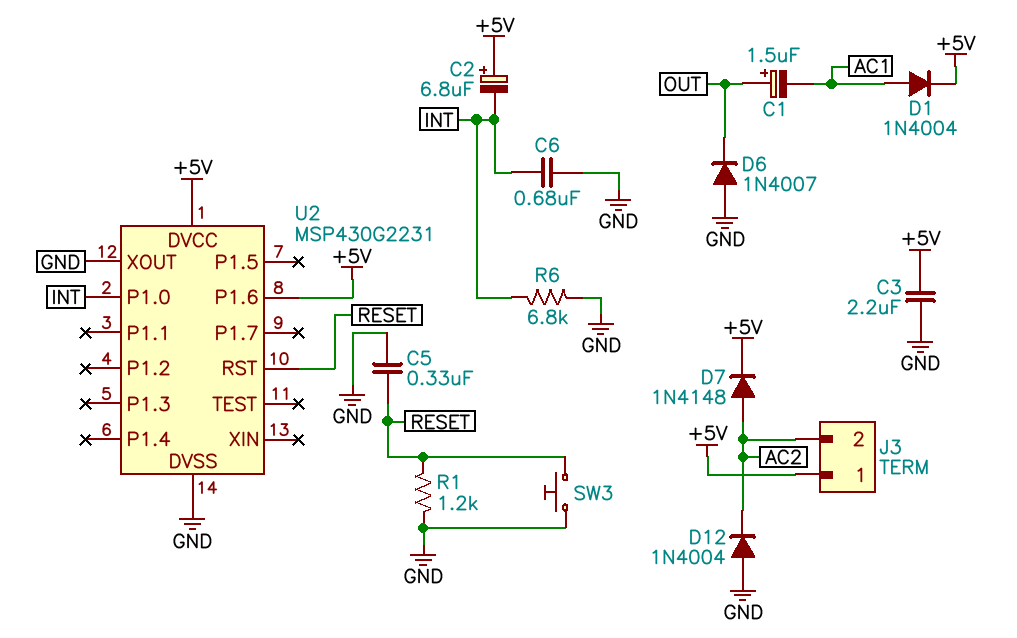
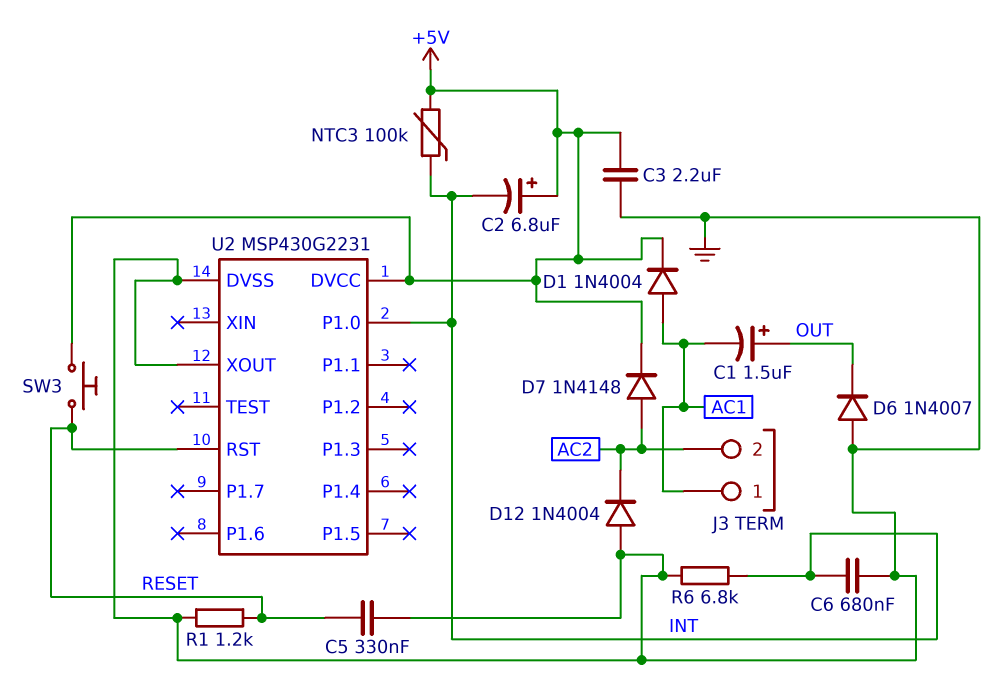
J3 pin 1: +5V -> AC1
NTC3: none -> 100k (+5V, INT)
SW3: button (GND, RESET) -> button (+5V, RESET)
U2 pin P1.6: +5V -> none

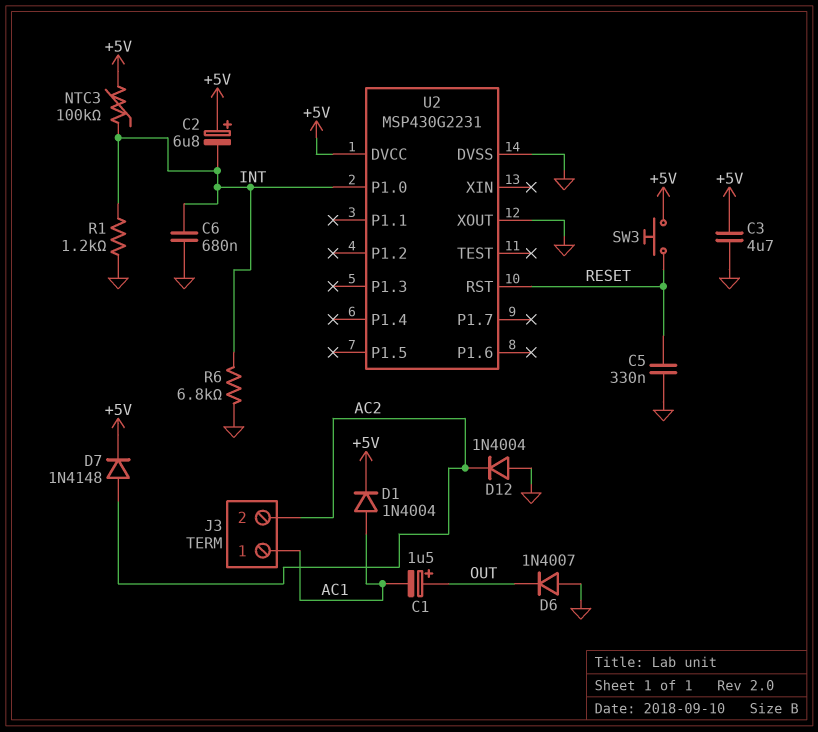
C3: 2.2uF (+5V, GND) -> 4.7uF (+5V, GND)
R1: 1.2k (GND, RESET) -> 1.2k (GND, INT)

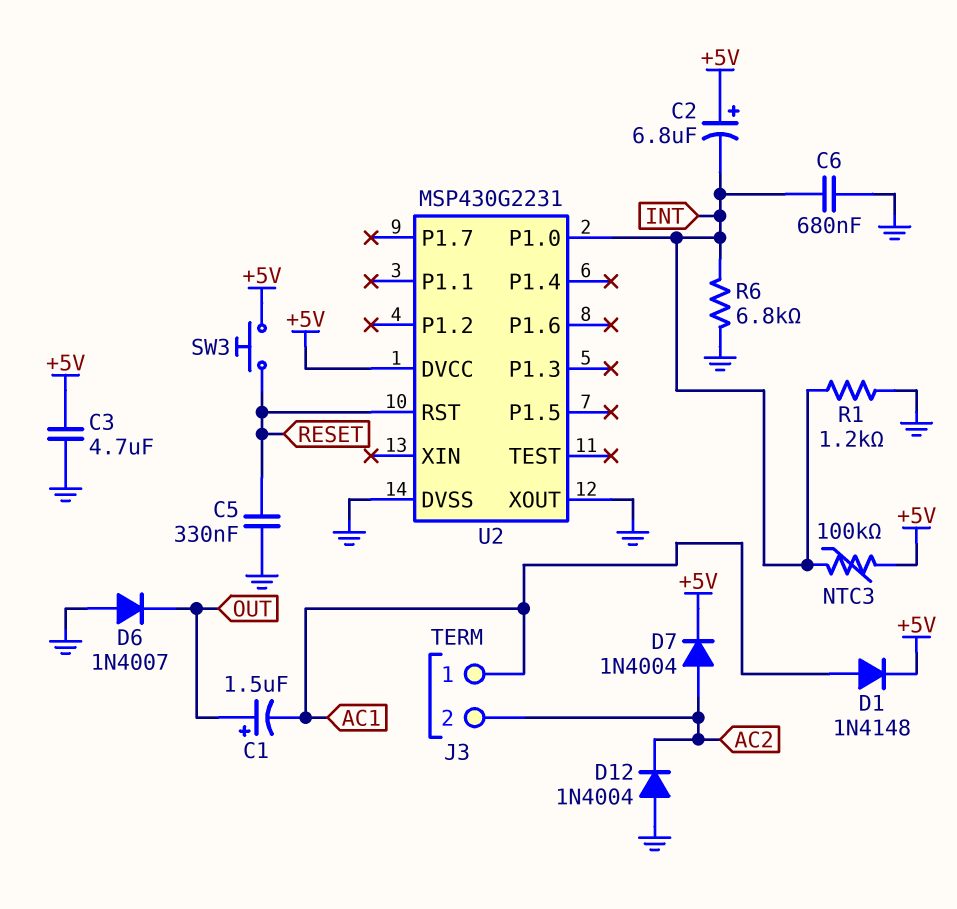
D1: diode 1N4004 (A AC1, K +5V) -> diode 1N4148 (A AC1, K +5V)
D7: diode 1N4148 (A AC2, K +5V) -> diode 1N4004 (A AC2, K +5V)

